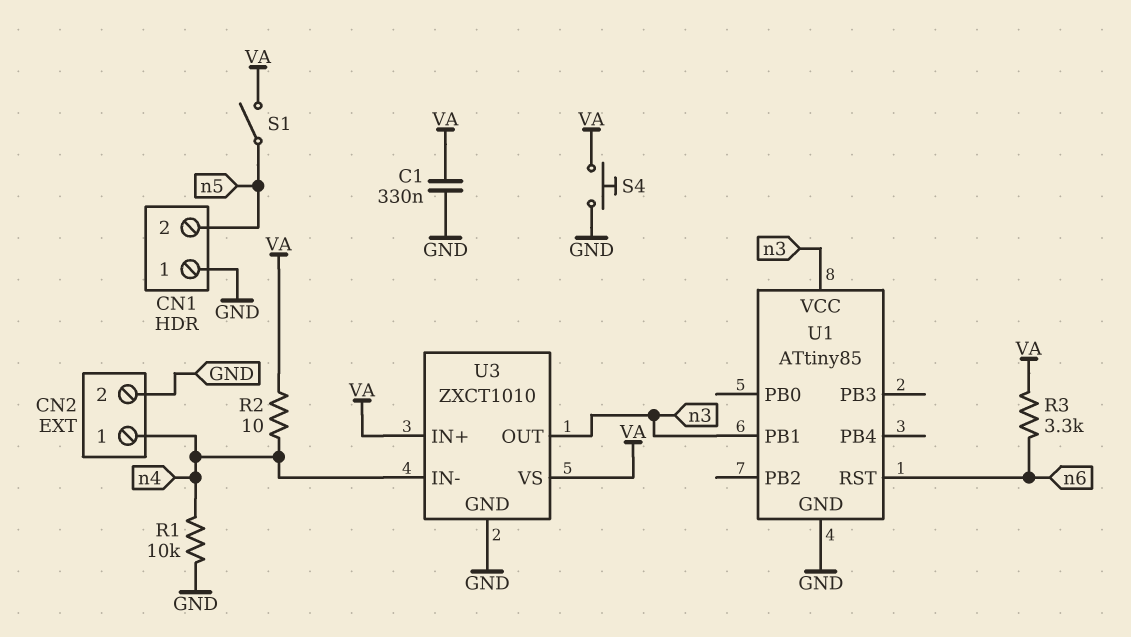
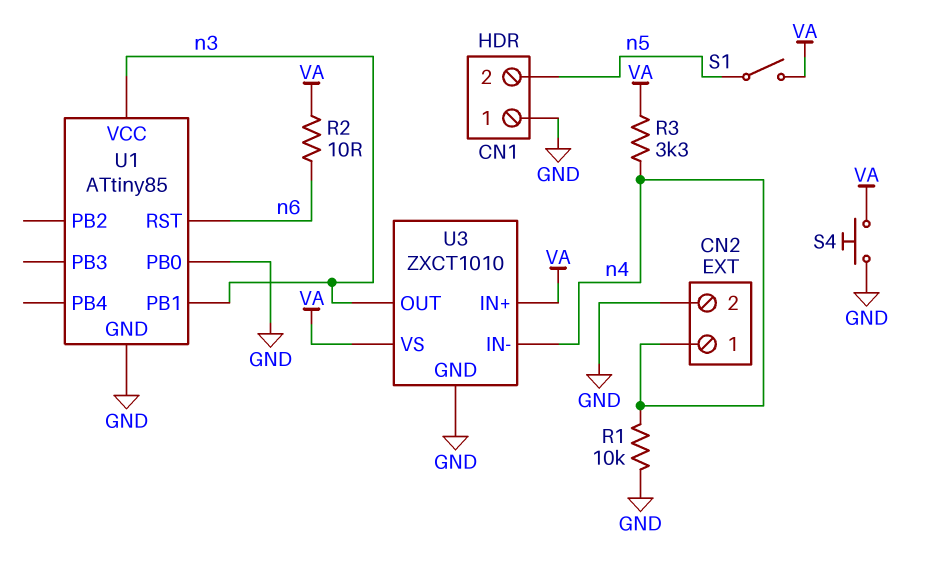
C1: 330nF (GND, VA) -> none
R2: 10 (VA, n4) -> 10 (VA, n6)
R3: 3.3k (VA, n6) -> 3.3k (VA, n4)
U1 pin PB0: none -> GND

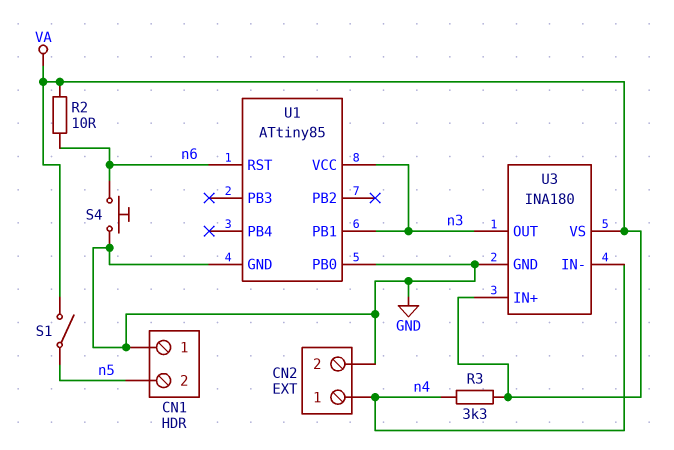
R1: 10k (GND, n4) -> none
S4: button (GND, VA) -> button (GND, n6)
U3: ZXCT1010 -> INA180

